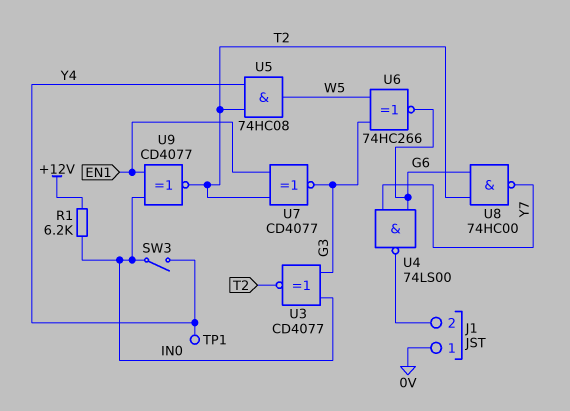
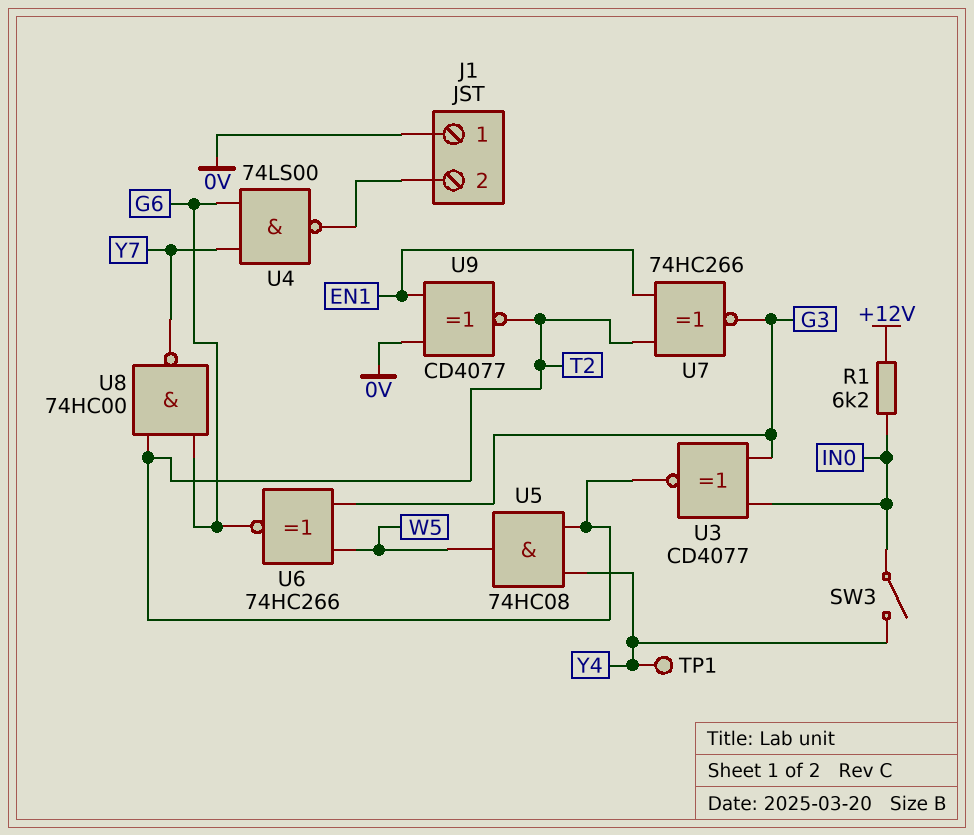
U7: XNOR CD4077 (in EN1, in T2, out G3) -> XNOR 74HC266 (in EN1, in T2, out G3)
U9: XNOR CD4077 (in EN1, in IN0, out T2) -> XNOR CD4077 (in 0V, in EN1, out T2)

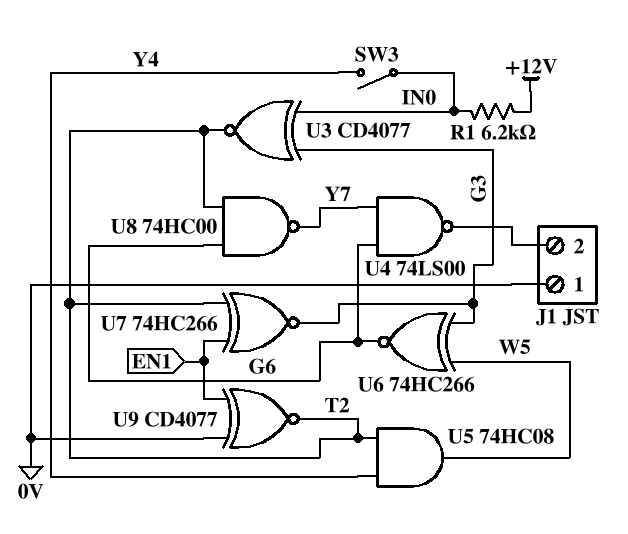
TP1: test point (Y4) -> none

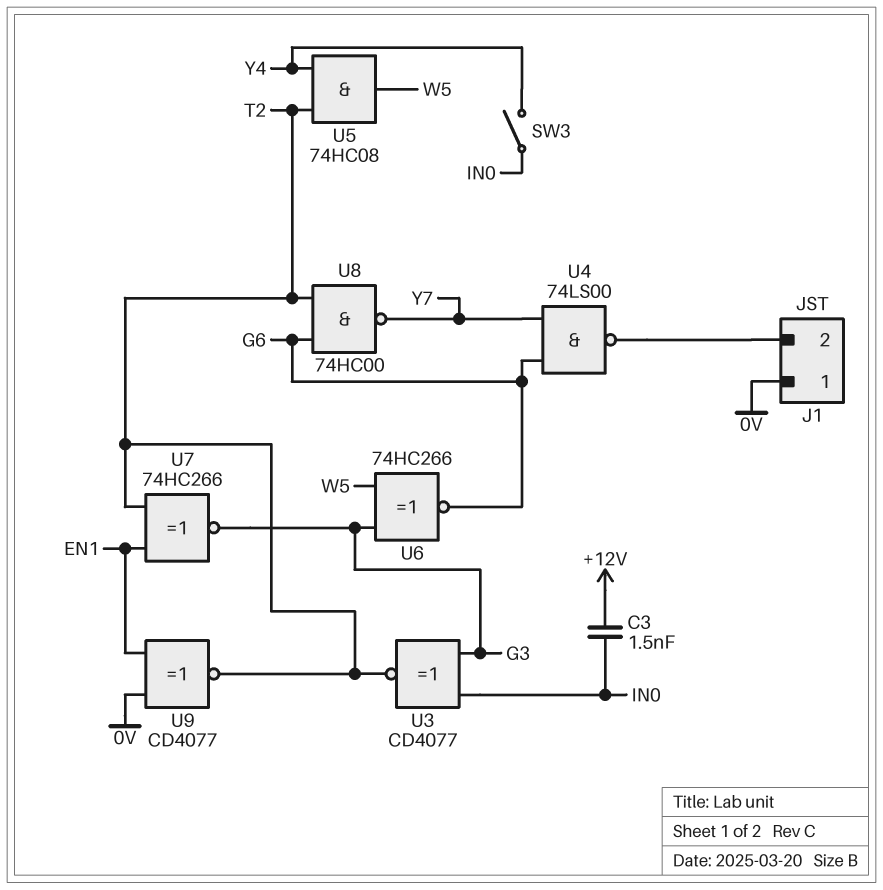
C3: none -> 1.5nF (+12V, IN0)
R1: 6.2k (+12V, IN0) -> none

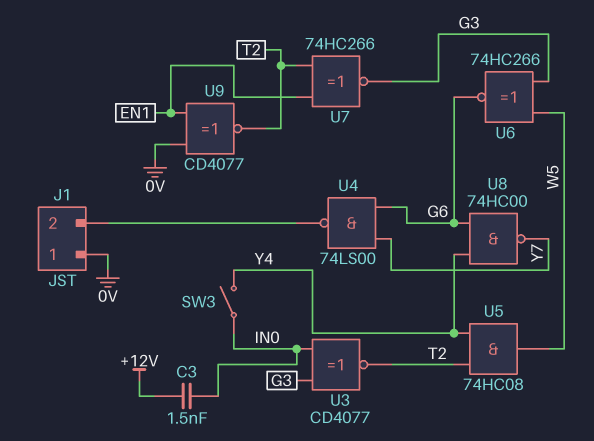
U8: NAND 74HC00 (in G6, in T2, out Y7) -> NAND 74HC00 (in G6, in Y4, out Y7)

